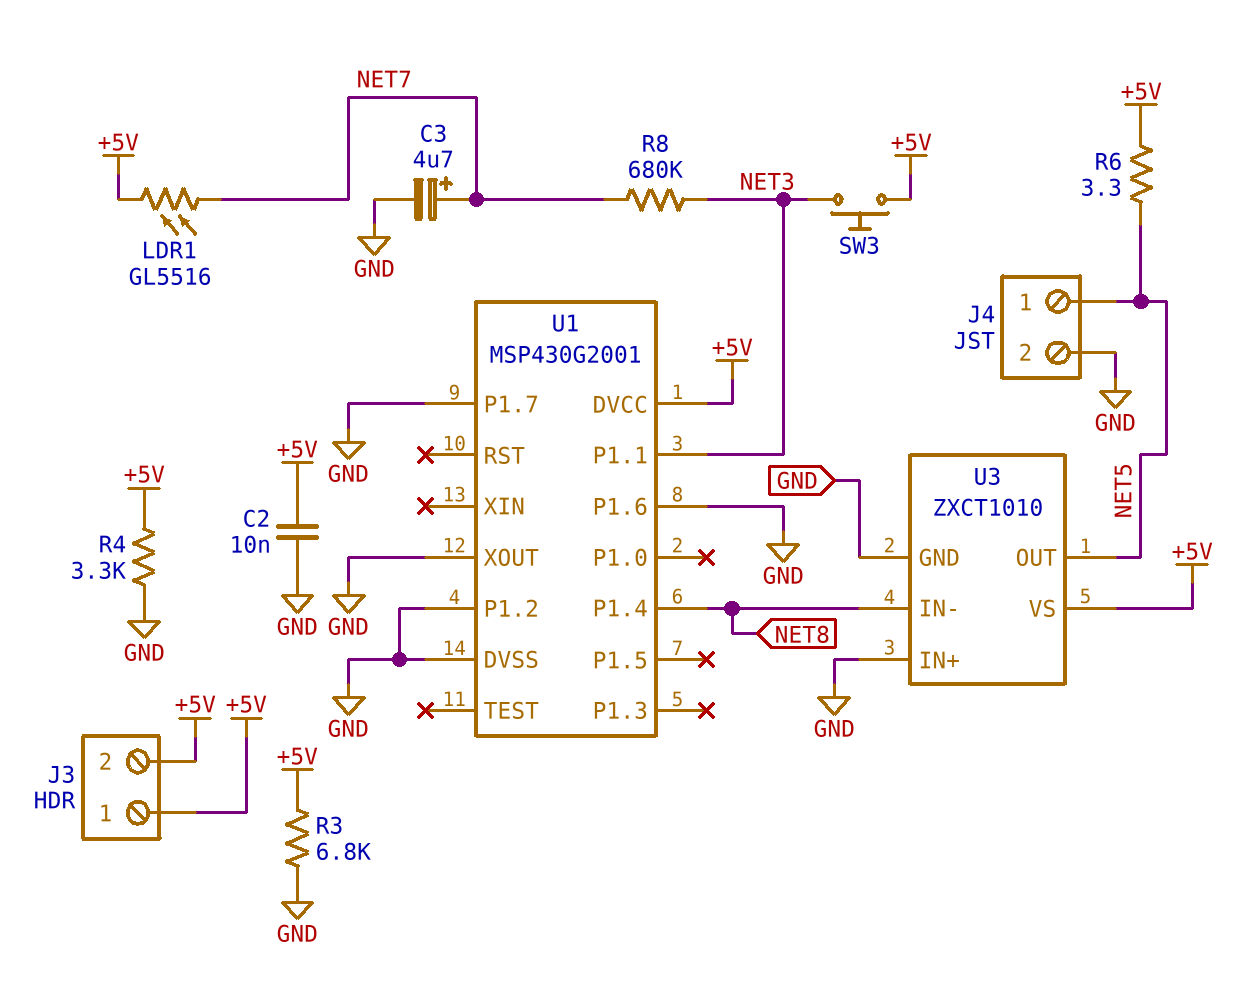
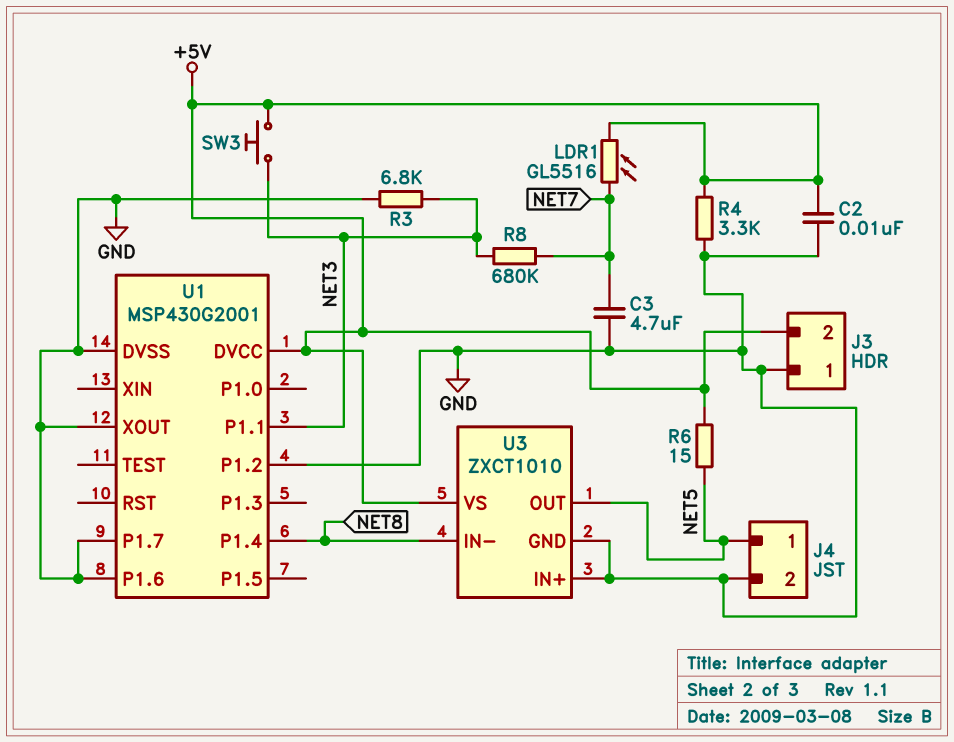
C3: 4.7uF (plus NET7, minus GND) -> 4.7uF (GND, NET7)
J3 pin 1: +5V -> GND
R3: 6.8k (+5V, GND) -> 6.8k (GND, NET3)
R6: 3.3 (+5V, NET5) -> 15 (+5V, NET5)

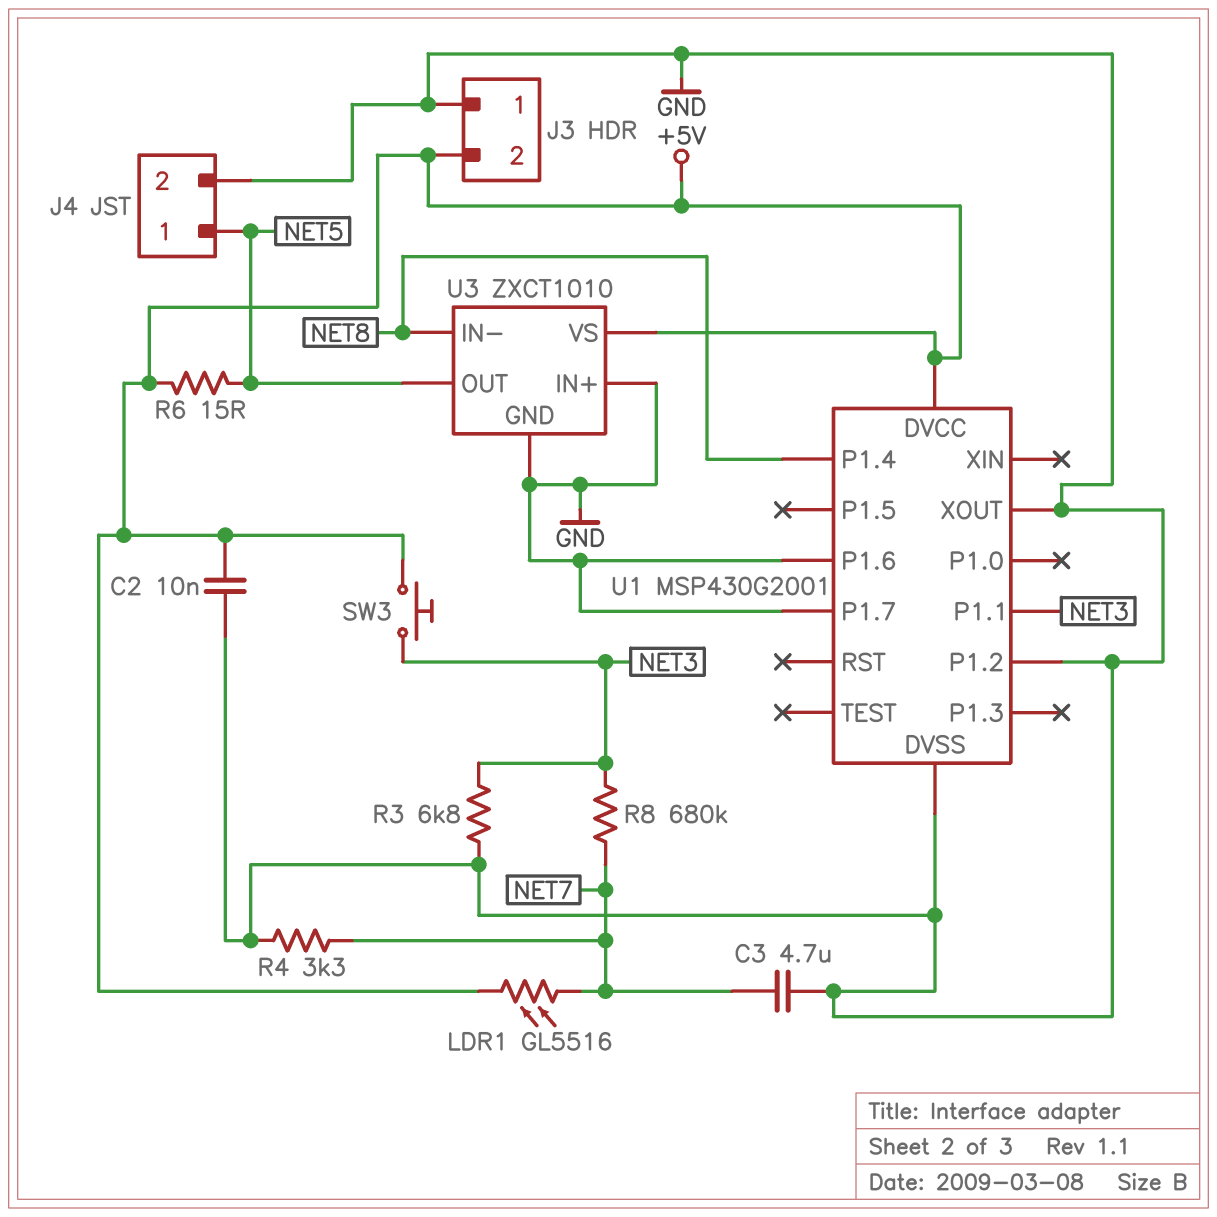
R4: 3.3k (+5V, GND) -> 3.3k (GND, NET7)

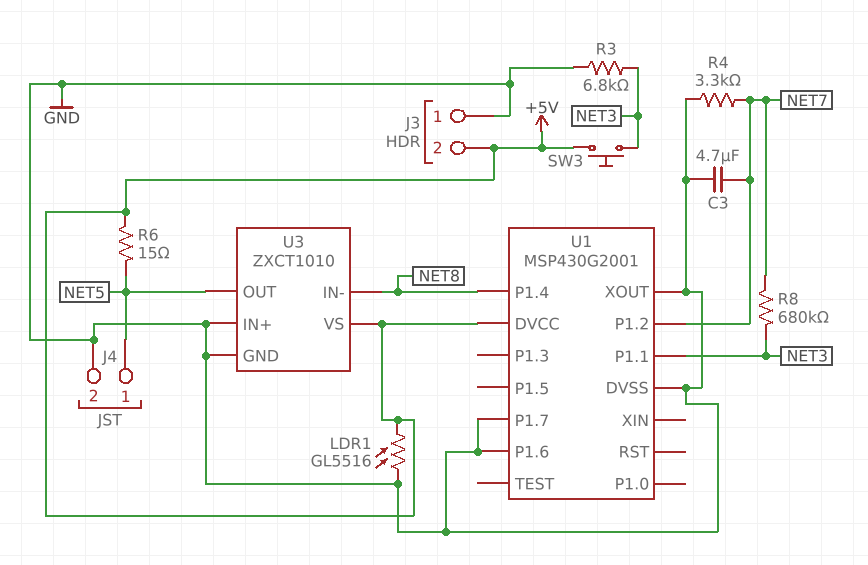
C2: 10nF (+5V, GND) -> none
LDR1: GL5516 (+5V, NET7) -> GL5516 (+5V, GND)
U1 pin P1.2: GND -> NET7

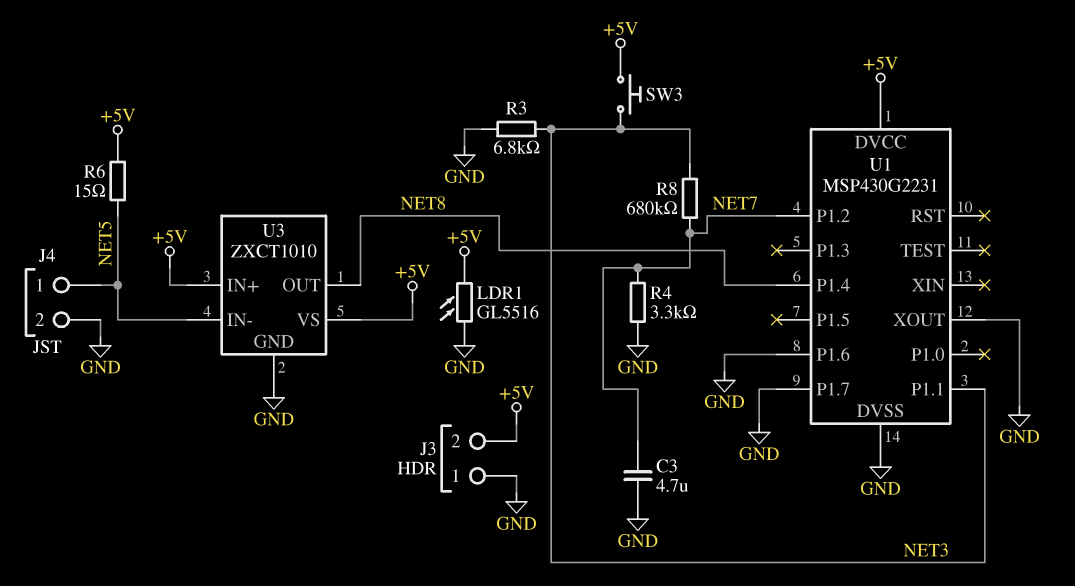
U1: MSP430G2001 -> MSP430G2231
U3 pin IN+: GND -> +5V
U3 pin IN-: NET8 -> NET5
U3 pin OUT: NET5 -> NET8

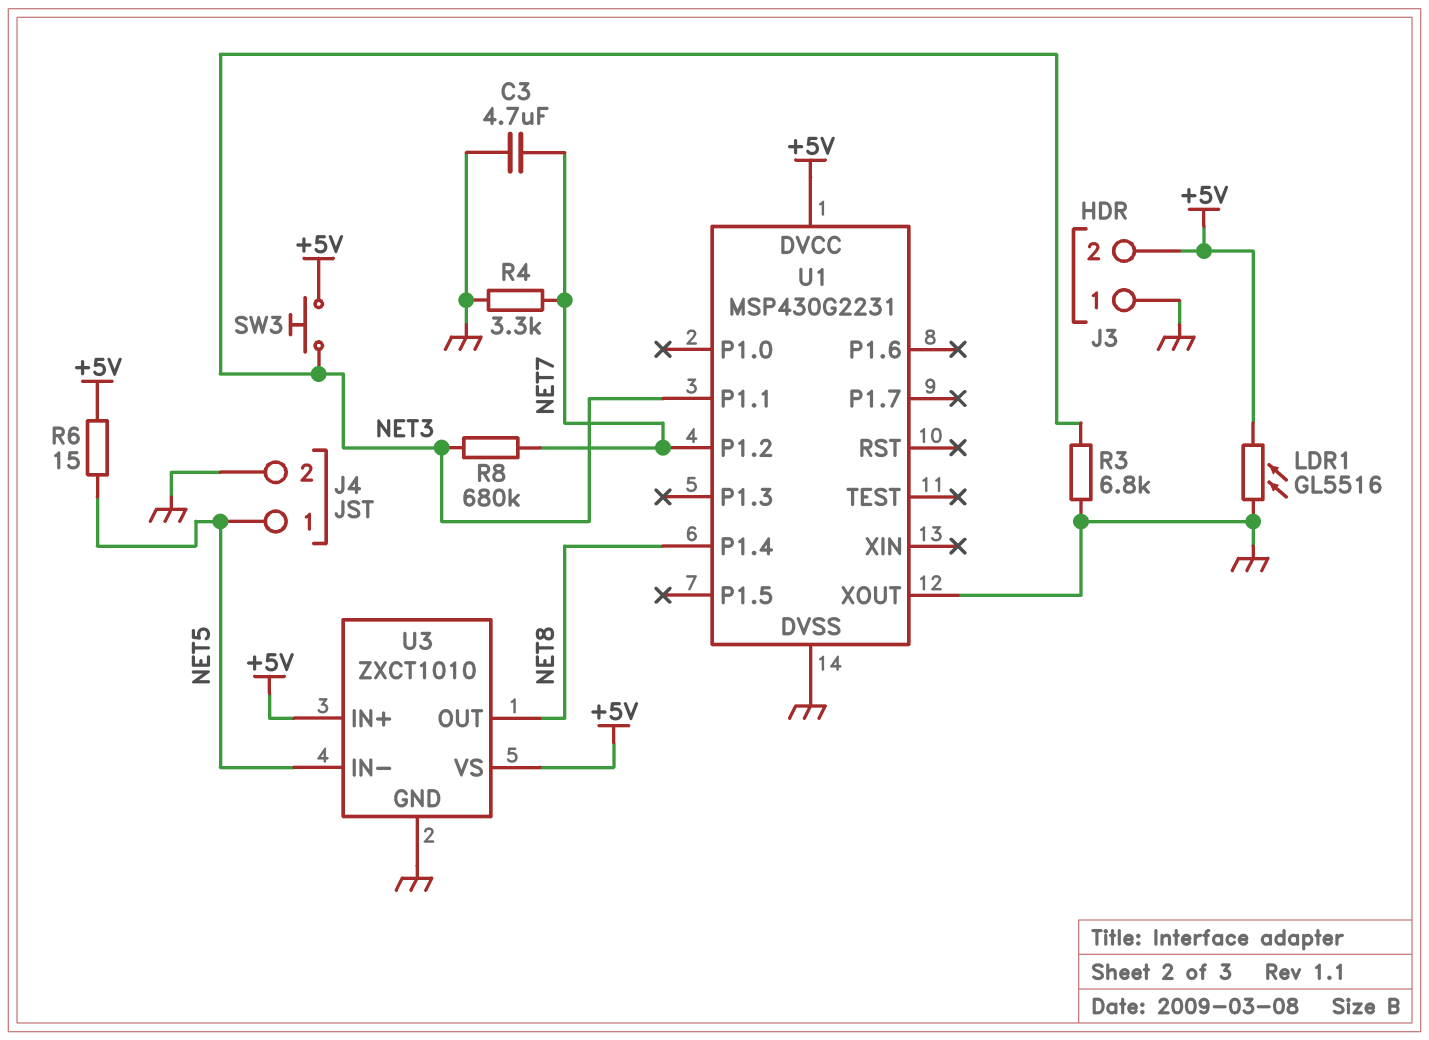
U1 pin P1.6: GND -> none
U1 pin P1.7: GND -> none

